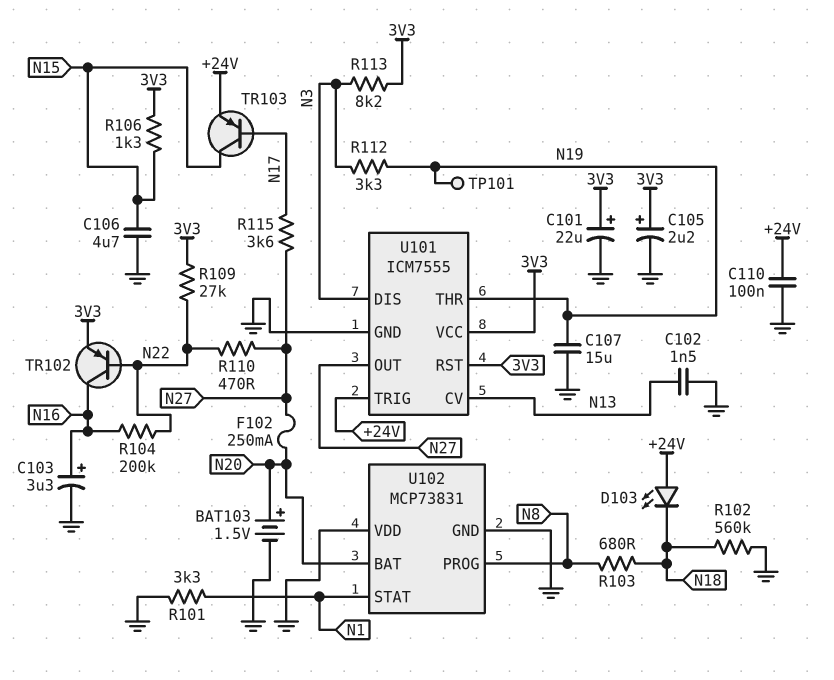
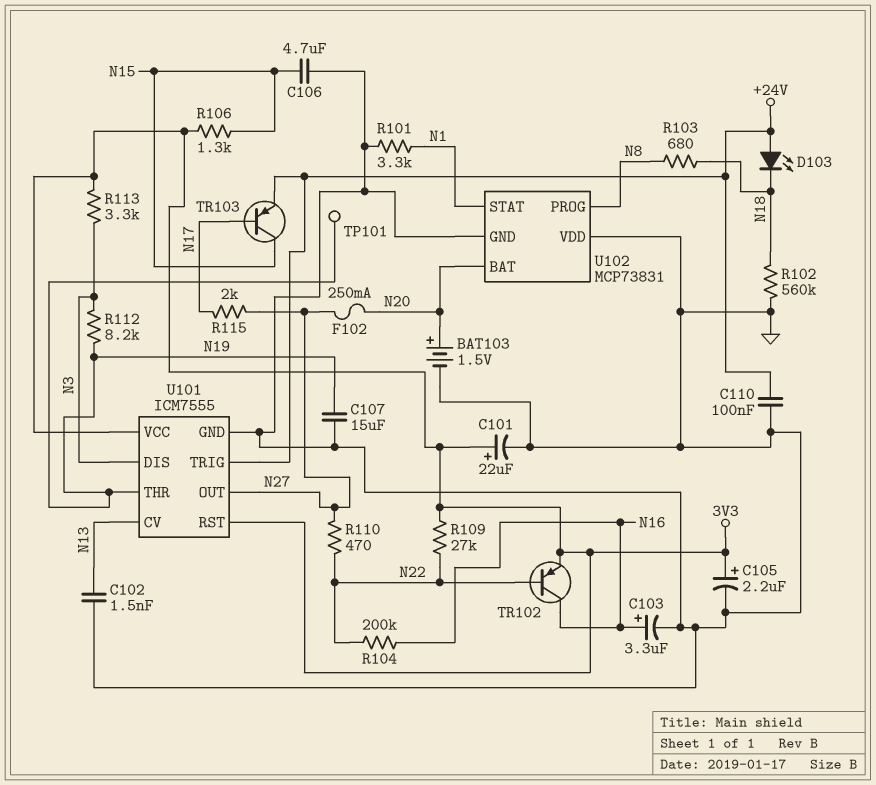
R112: 3.3k (N3, N19) -> 8.2k (N3, N19)
R113: 8.2k (3V3, N3) -> 3.3k (3V3, N3)
R115: 3.6k (N17, N27) -> 2k (N17, N27)

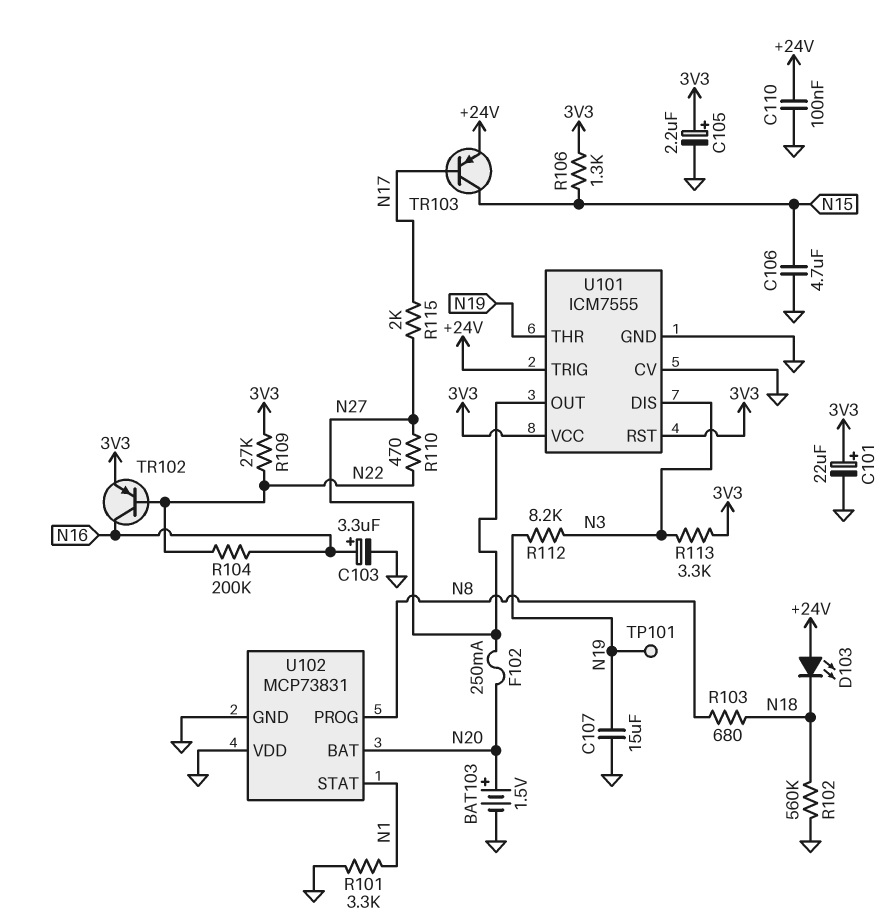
C102: 1.5nF (GND, N13) -> none
U101 pin CV: N13 -> GND

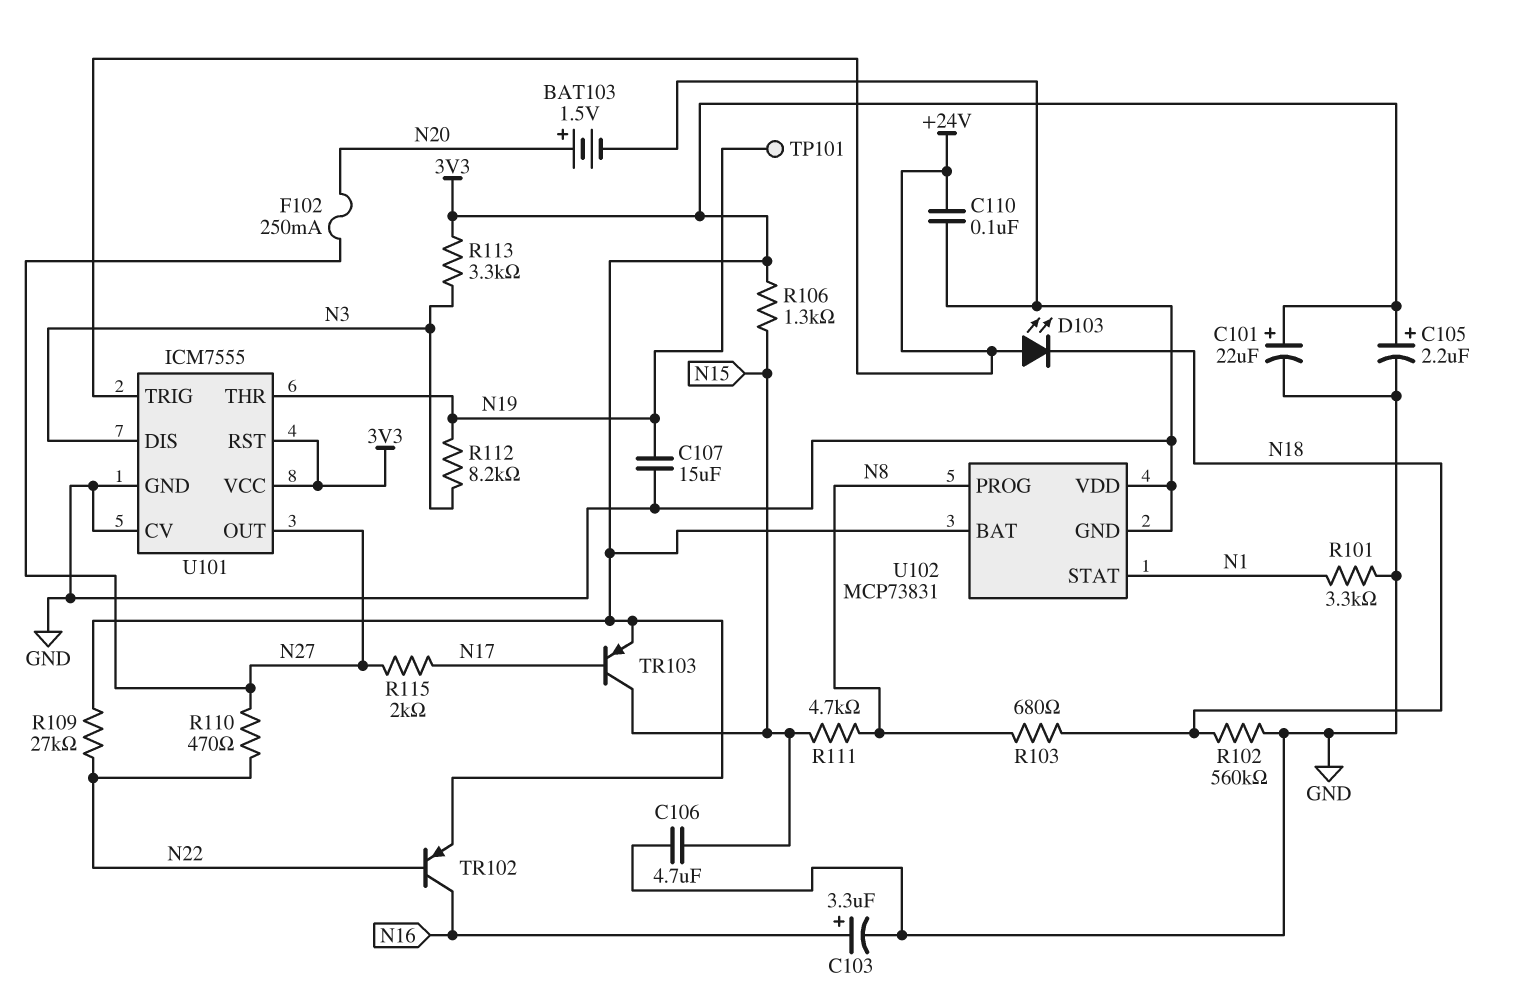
R104: 200k (N16, N22) -> none
R111: none -> 4.7k (N8, N15)
TR103: PNP (B N17, C N15, E +24V) -> PNP (B N17, C N15, E 3V3)
U102 pin BAT: N20 -> 3V3

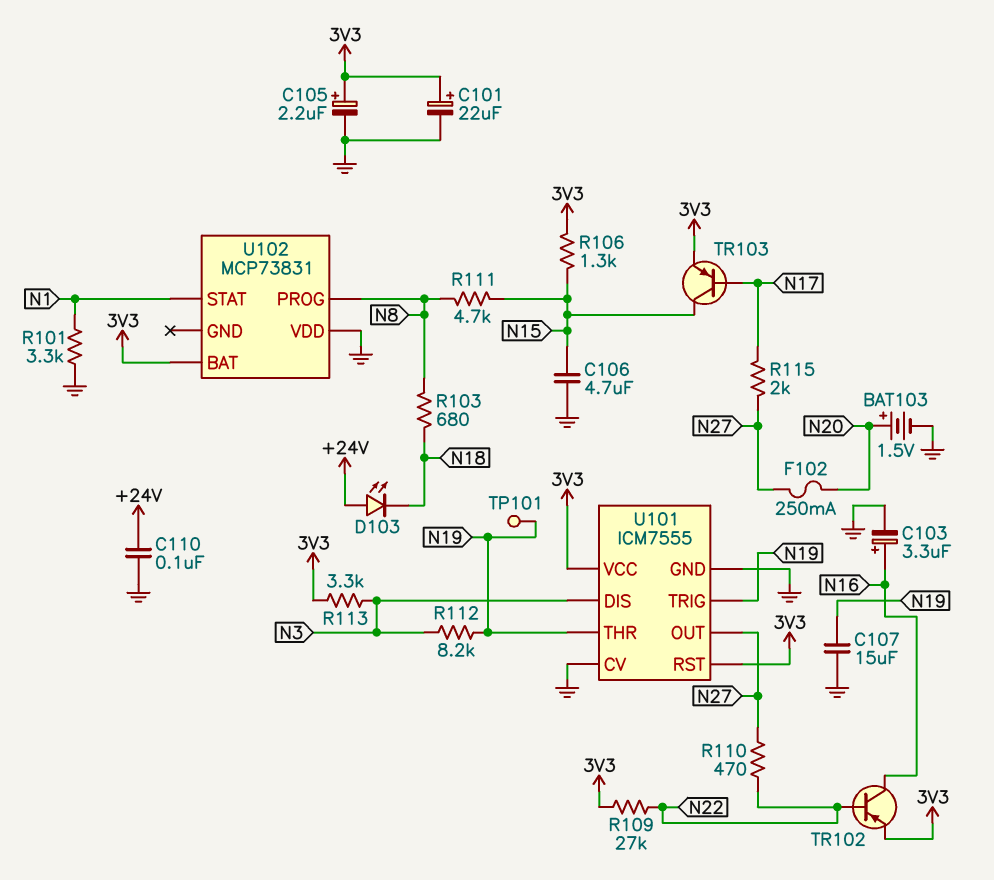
R102: 560k (GND, N18) -> none
U101 pin TRIG: +24V -> N19
U102 pin GND: GND -> none

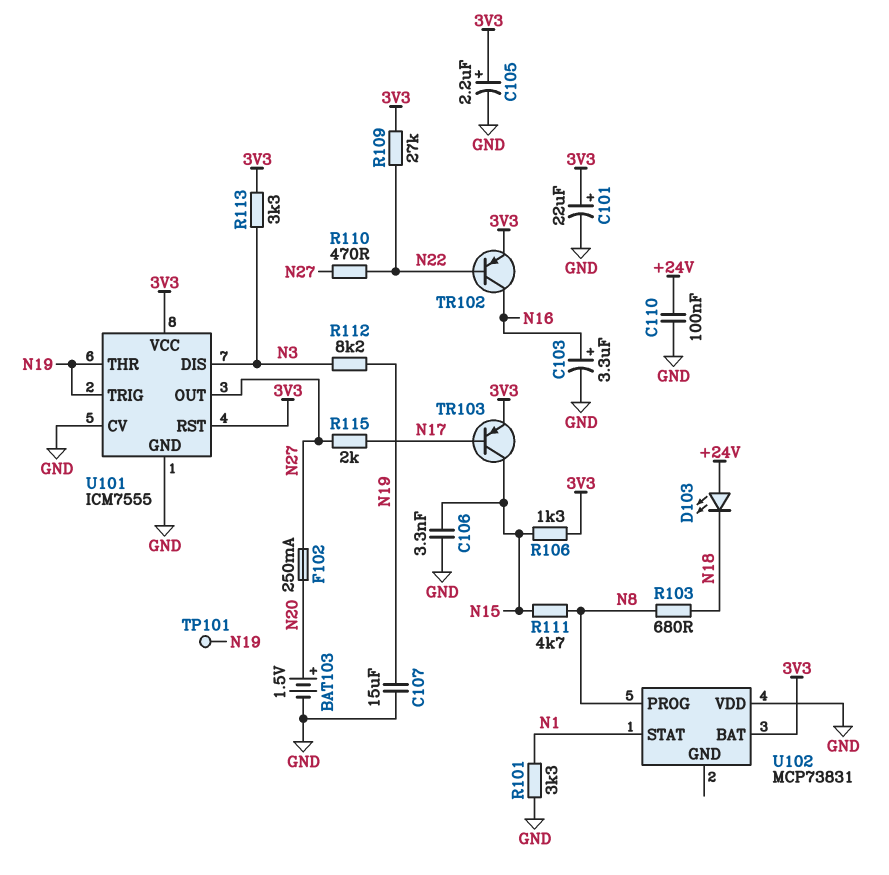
C106: 4.7uF (GND, N15) -> 3.3nF (GND, N15)

